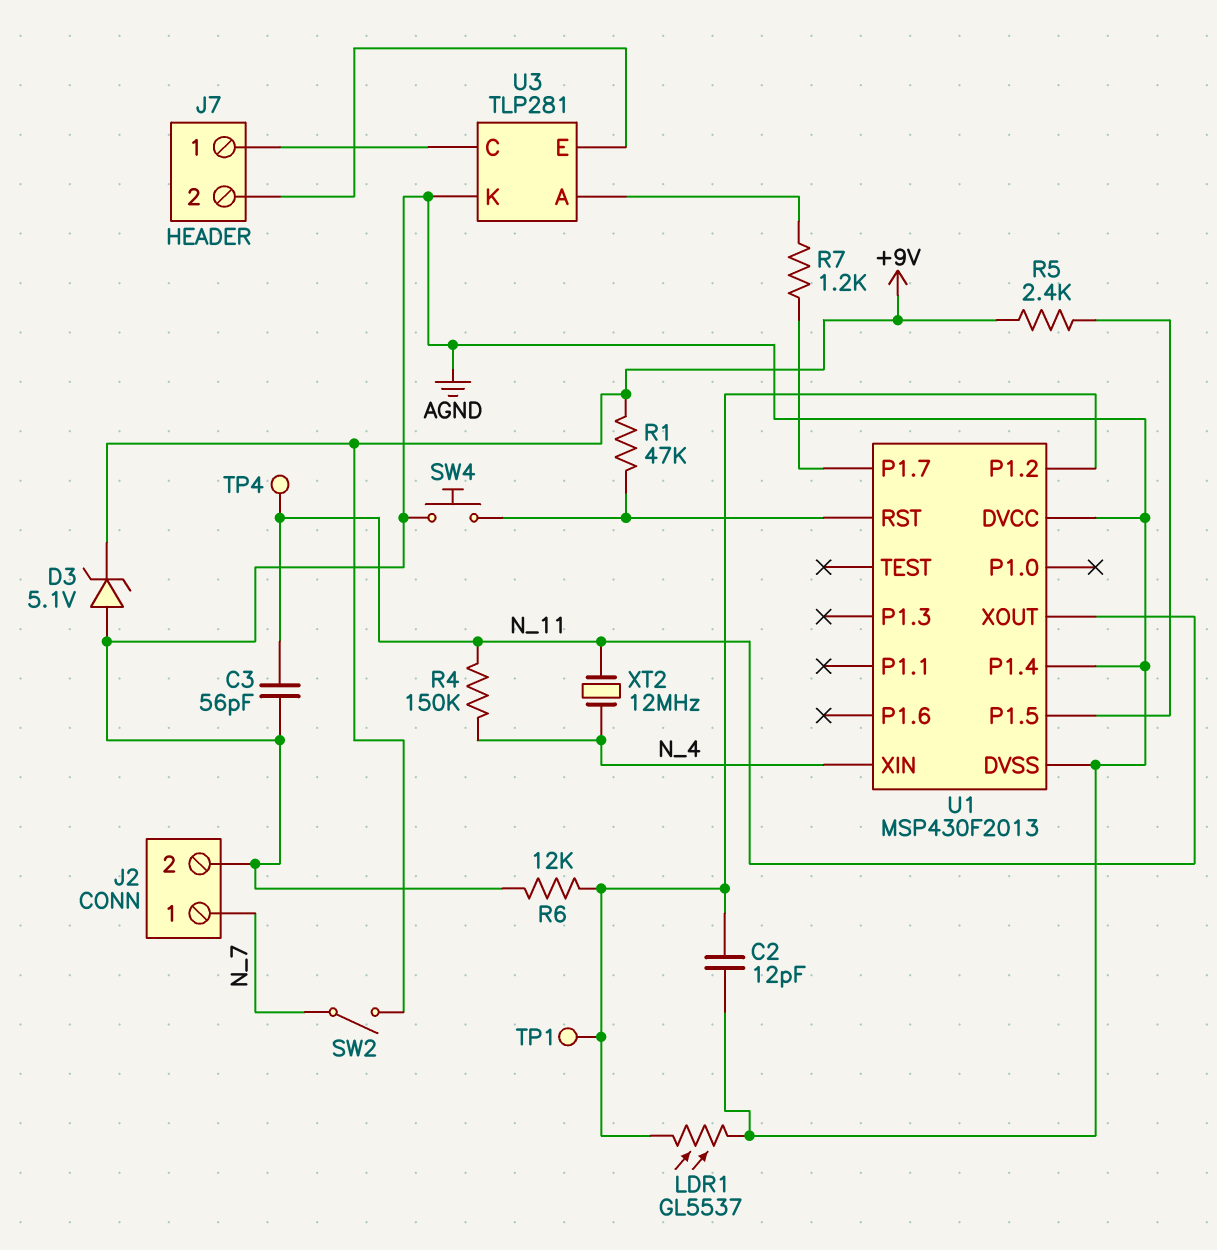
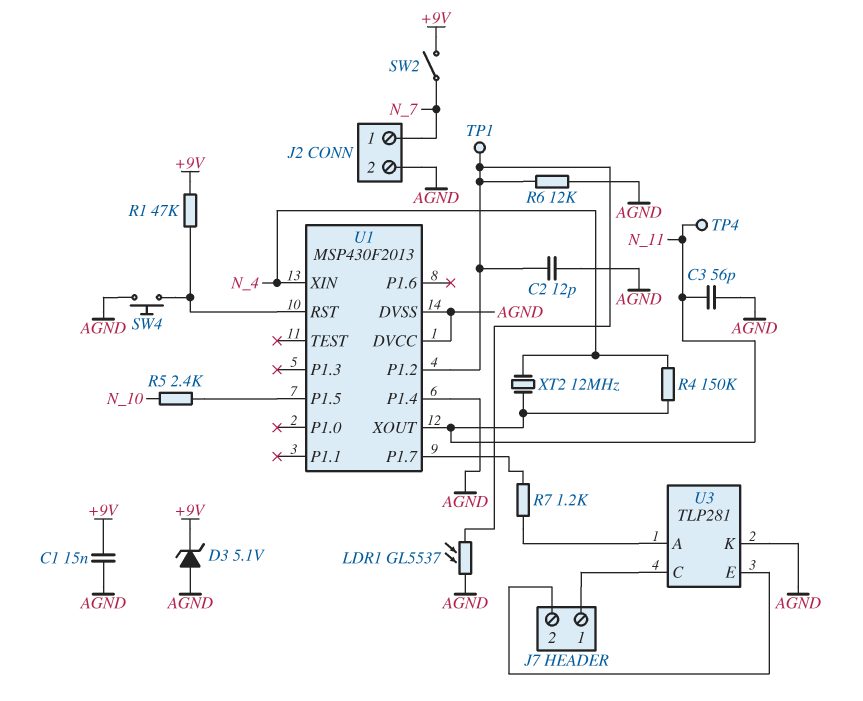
C1: none -> 15nF (+9V, AGND)
R5: 2.4k (+9V, U1/P1.5) -> 2.4k (N_10, U1/P1.5)

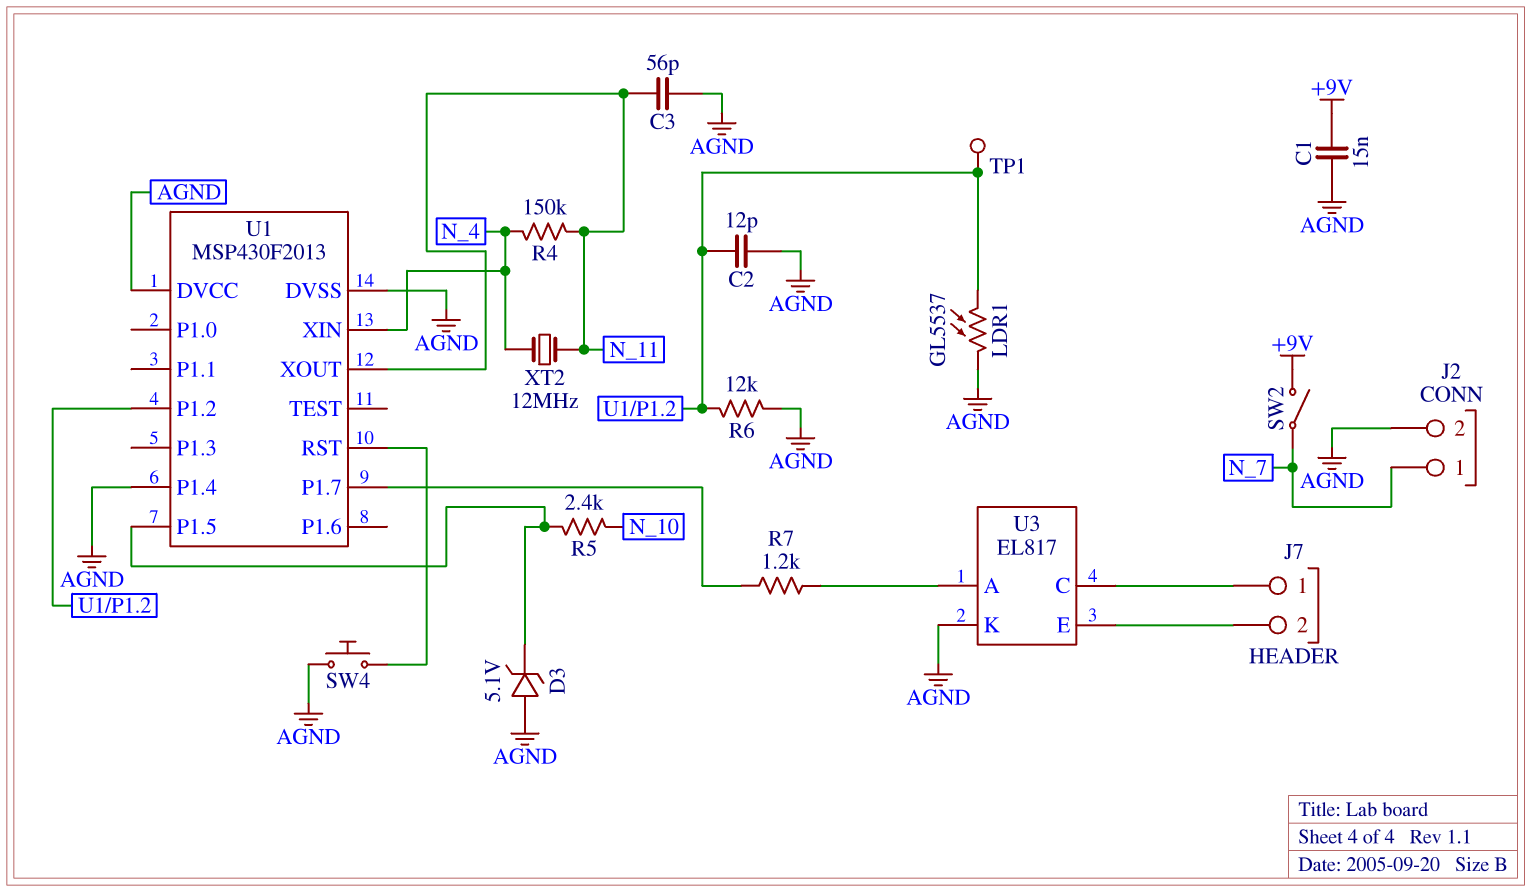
D3: zener 5.1V (A AGND, K +9V) -> zener 5.1V (A AGND, K U1/P1.5)
R1: 47k (+9V, U1/RST) -> none
TP4: test point (N_11) -> none
U3: TLP281 -> EL817

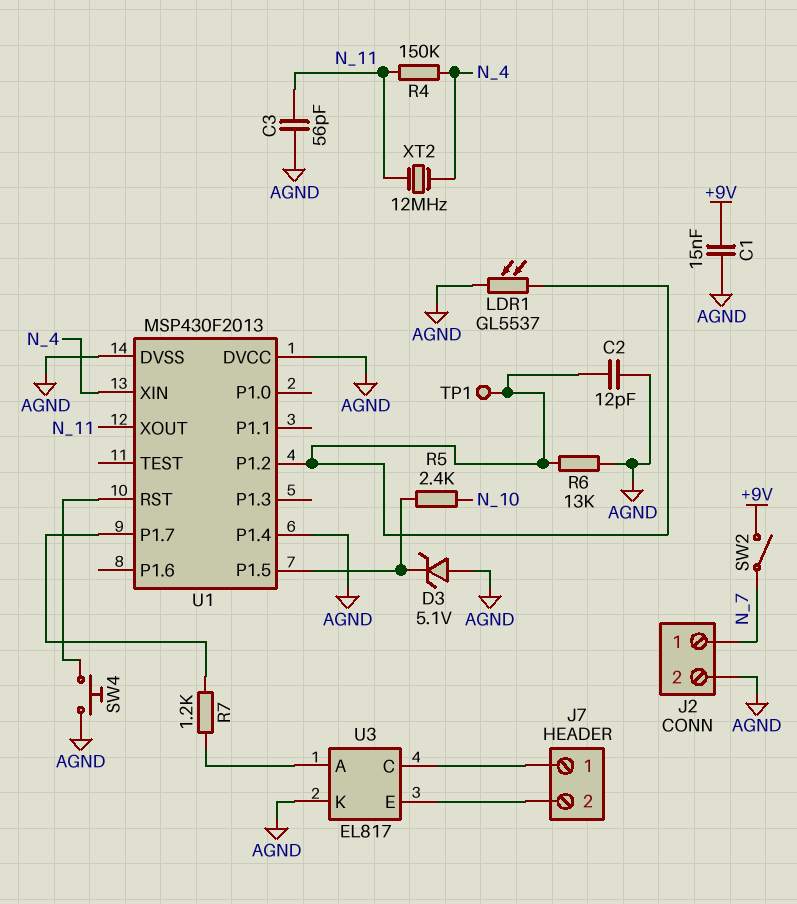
R6: 12k (AGND, U1/P1.2) -> 13k (AGND, U1/P1.2)

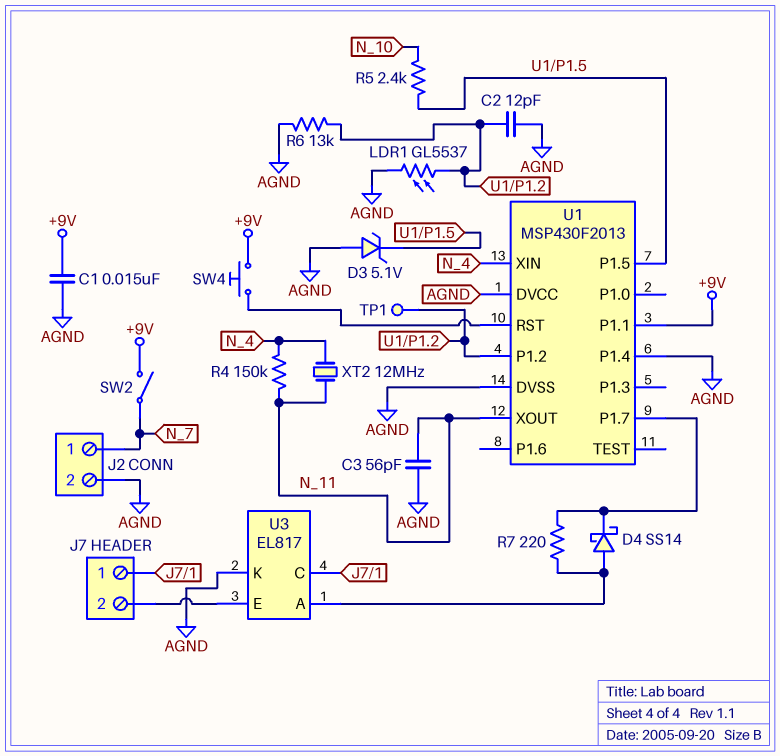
D4: none -> schottky SS14 (A U3/A, K U1/P1.7)
R7: 1.2k (U1/P1.7, U3/A) -> 220 (U1/P1.7, U3/A)
SW4: button (AGND, U1/RST) -> button (+9V, U1/RST)
U1 pin P1.1: none -> +9V

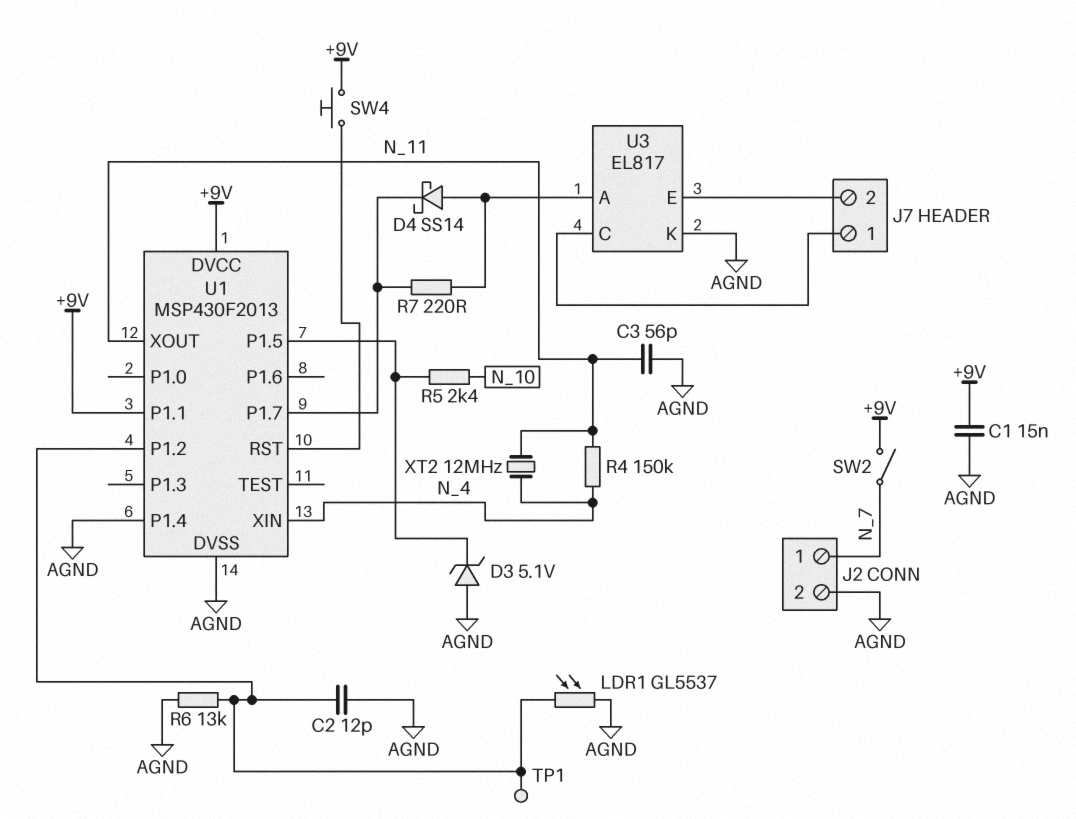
U1 pin DVCC: AGND -> +9V

